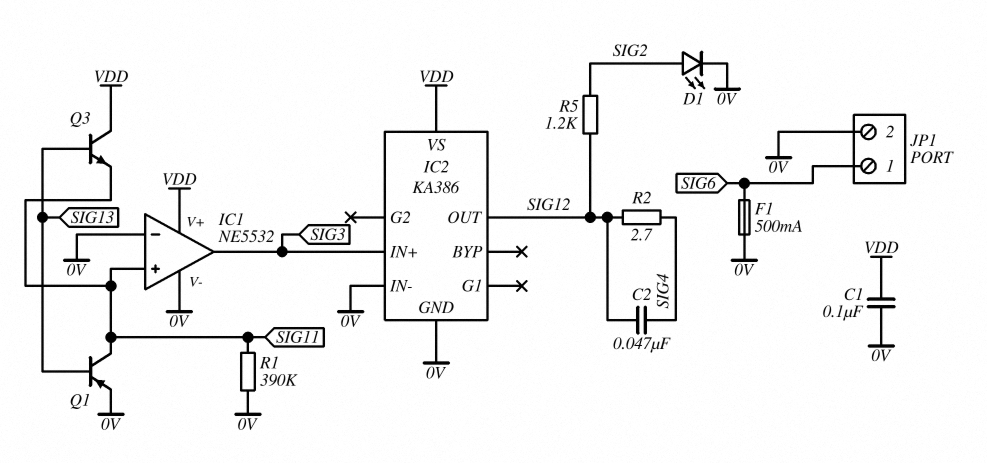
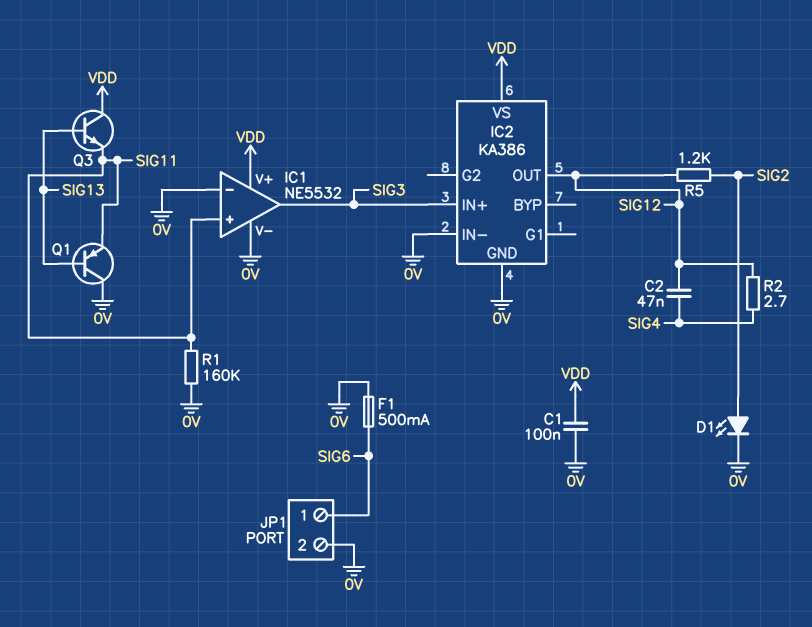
Q1: PNP (B SIG13, C SIG11, E 0V) -> PNP (B SIG13, C 0V, E SIG11)
R1: 390k (0V, SIG11) -> 160k (0V, SIG11)

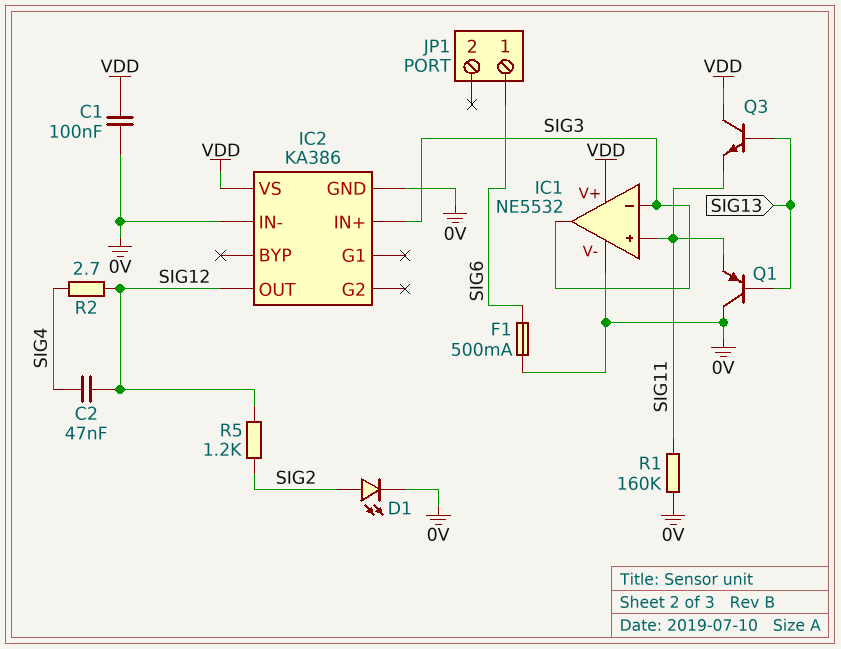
IC1 pin in-: 0V -> SIG3
JP1 pin 2: 0V -> none

